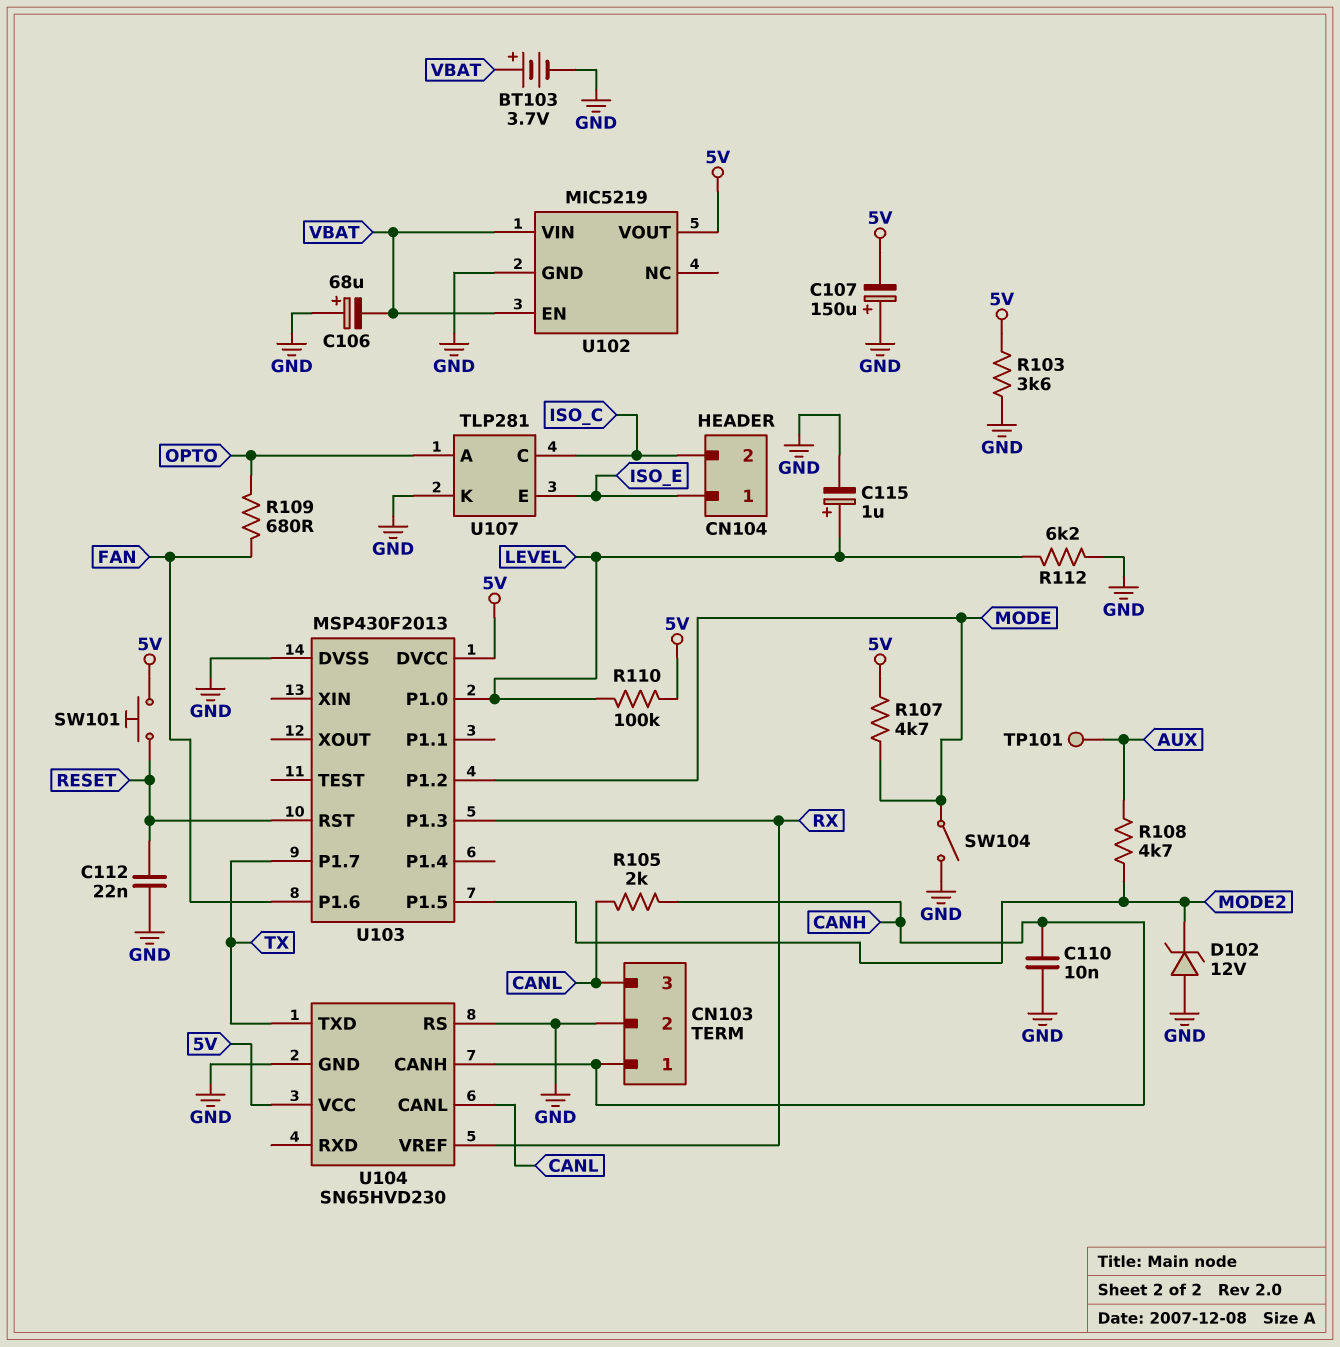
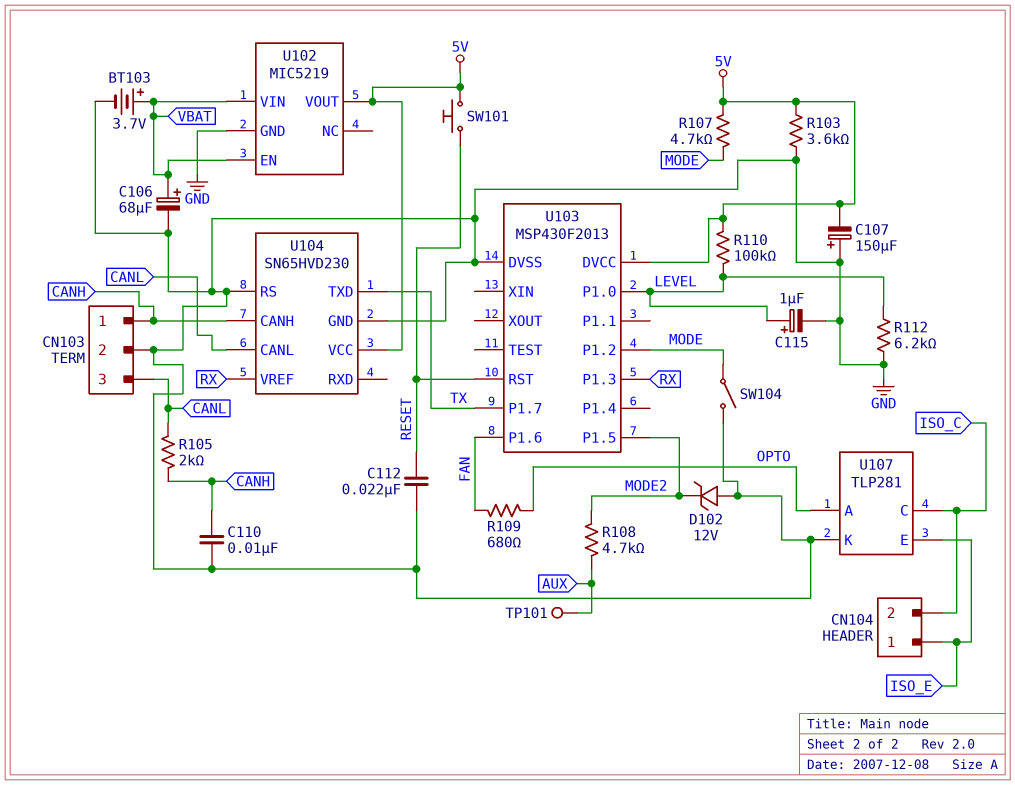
C106: 68uF (plus GND, minus VBAT) -> 68uF (plus VBAT, minus GND)

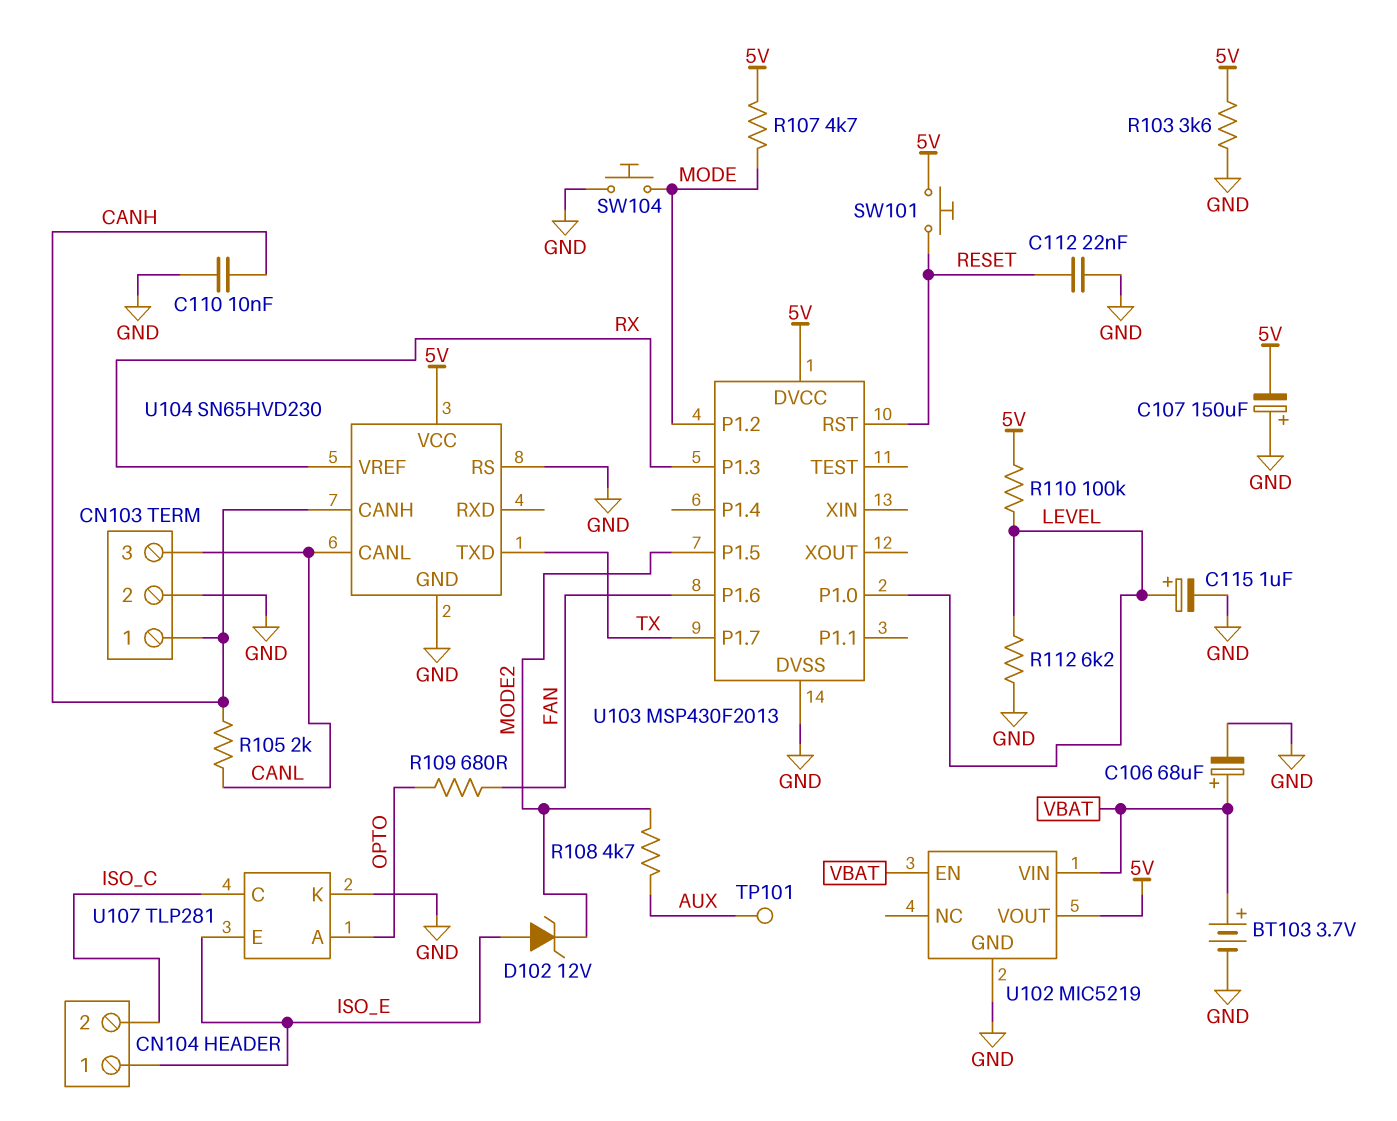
D102: zener 12V (A GND, K MODE2) -> zener 12V (A ISO_E, K MODE2)
SW104: switch (GND, MODE) -> button (GND, MODE)

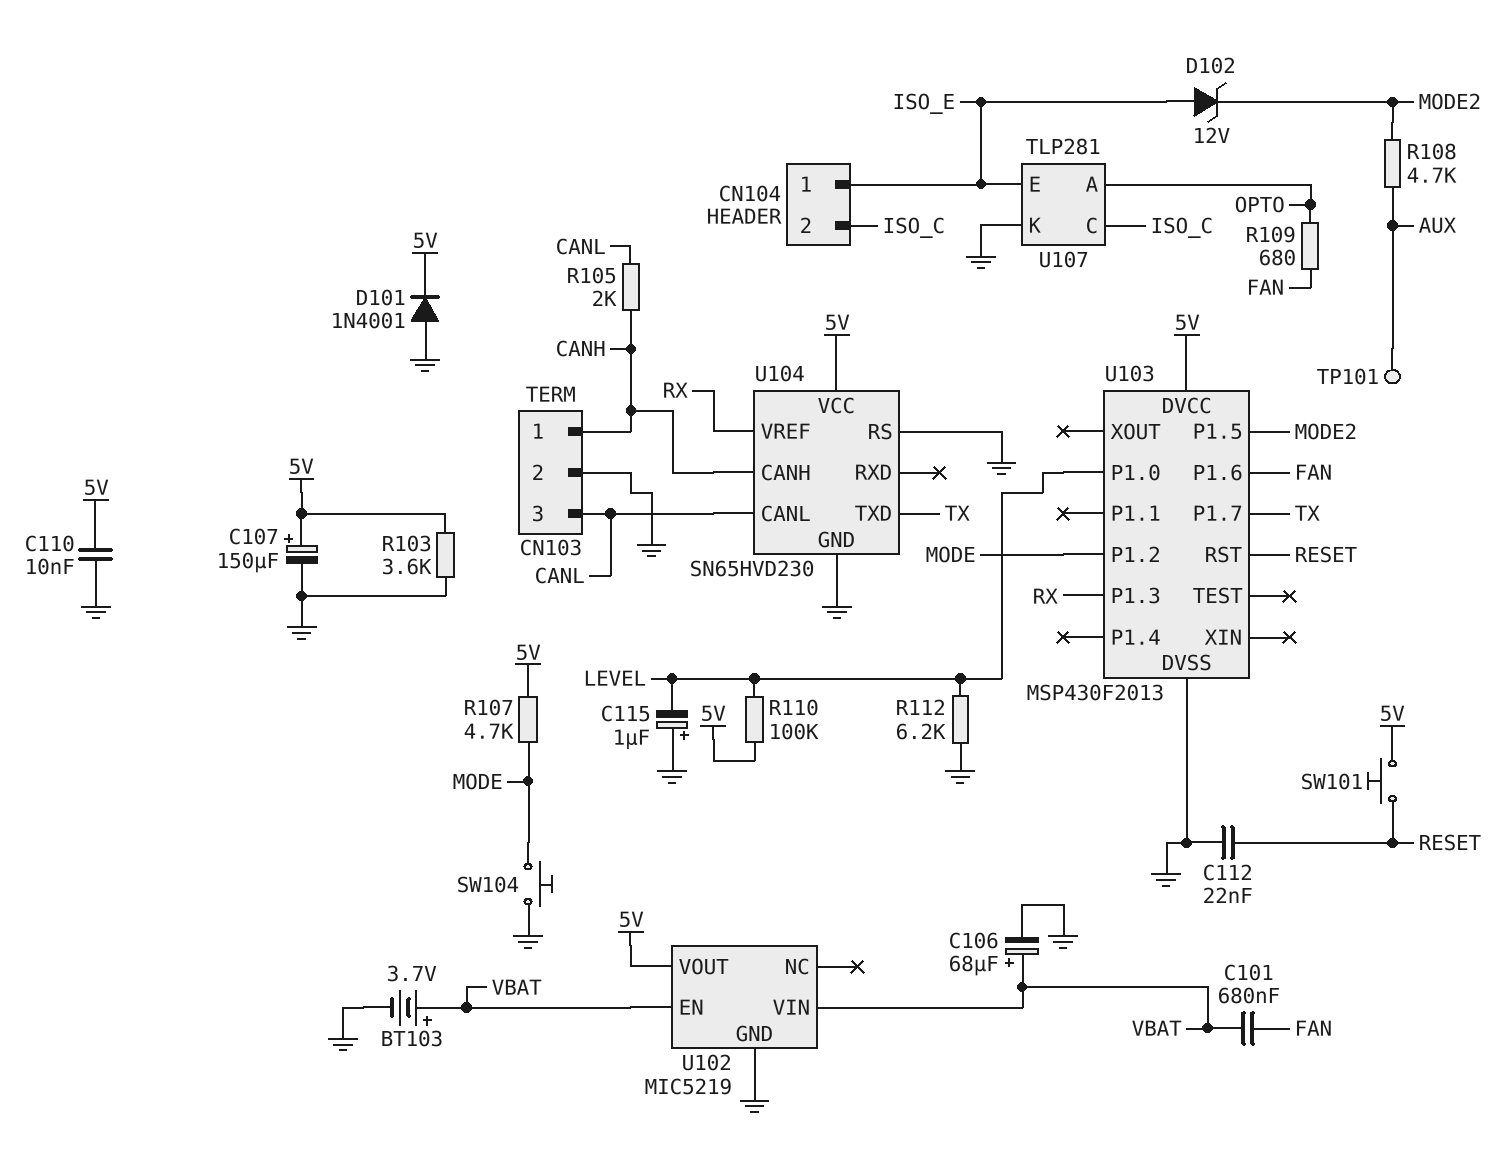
C101: none -> 680nF (FAN, VBAT)
C107: 150uF (plus GND, minus 5V) -> 150uF (plus 5V, minus GND)
C110: 10nF (CANH, GND) -> 10nF (5V, GND)
C115: 1uF (plus LEVEL, minus GND) -> 1uF (plus GND, minus LEVEL)
D101: none -> diode 1N4001 (A GND, K 5V)

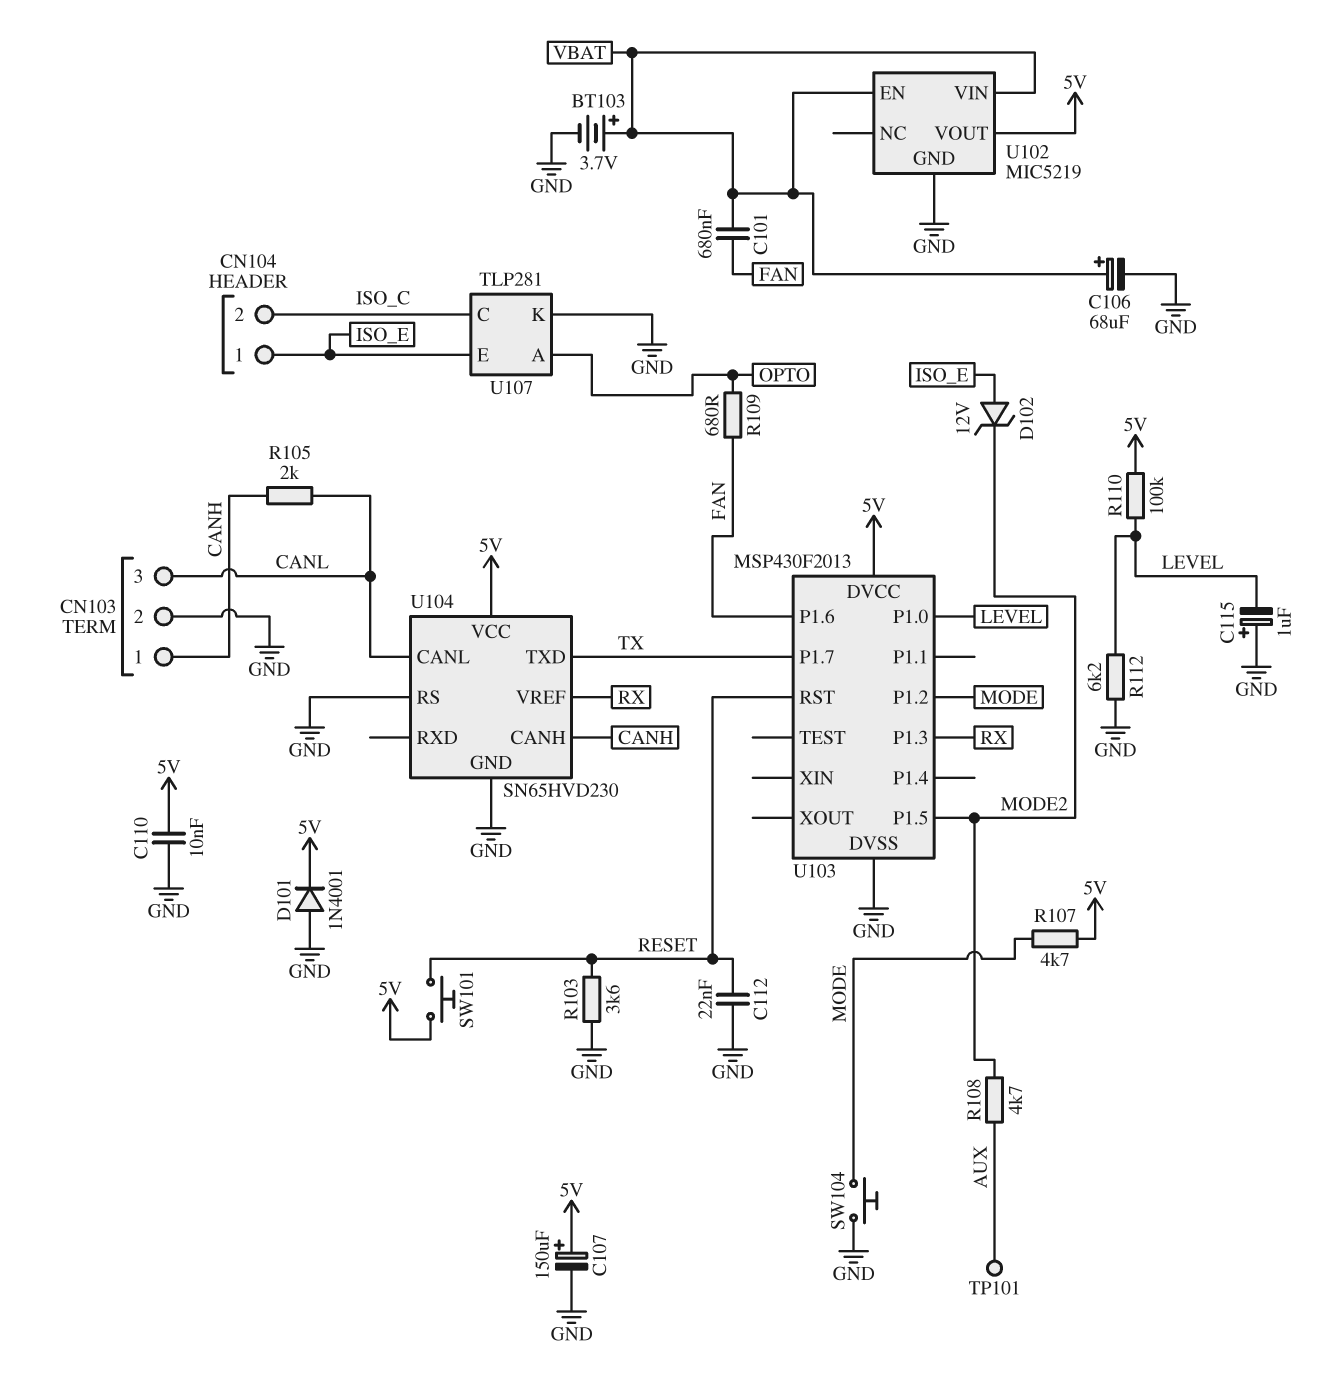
R103: 3.6k (5V, GND) -> 3.6k (GND, RESET)

